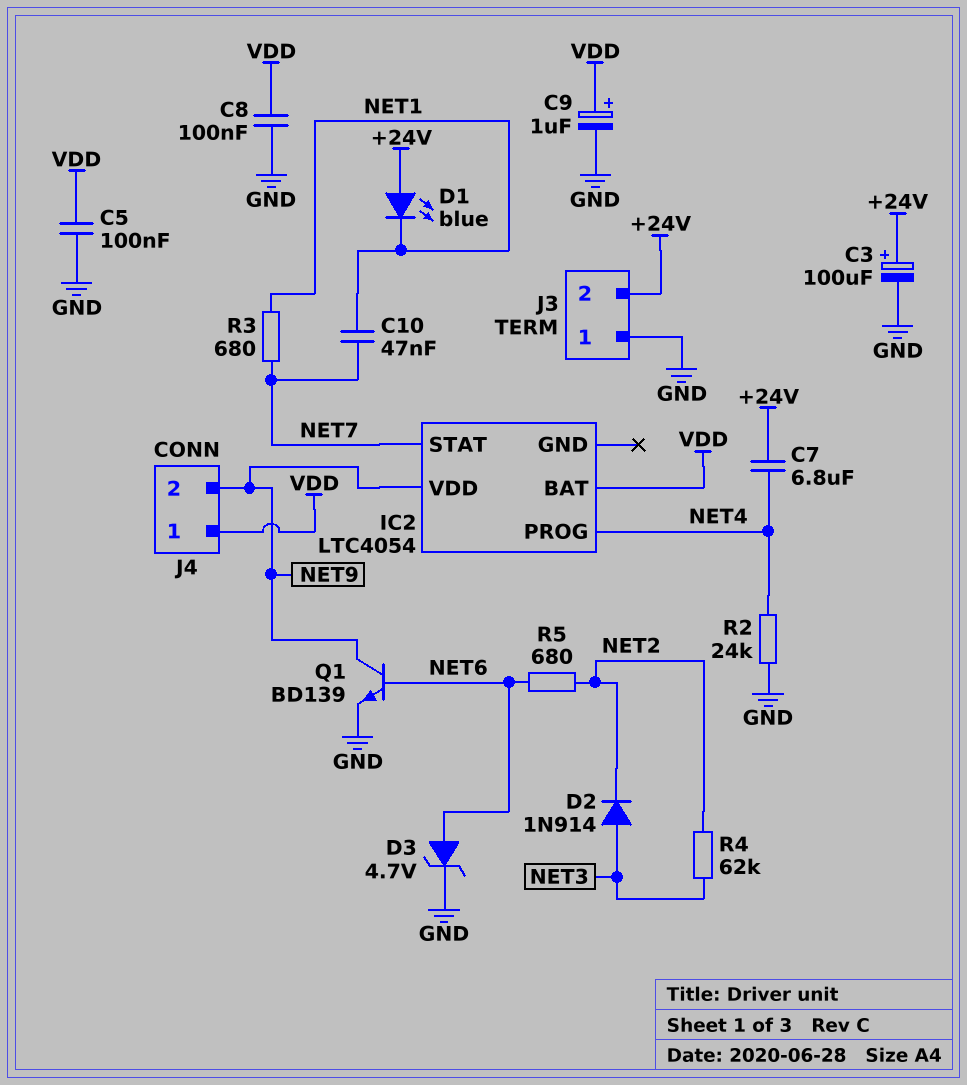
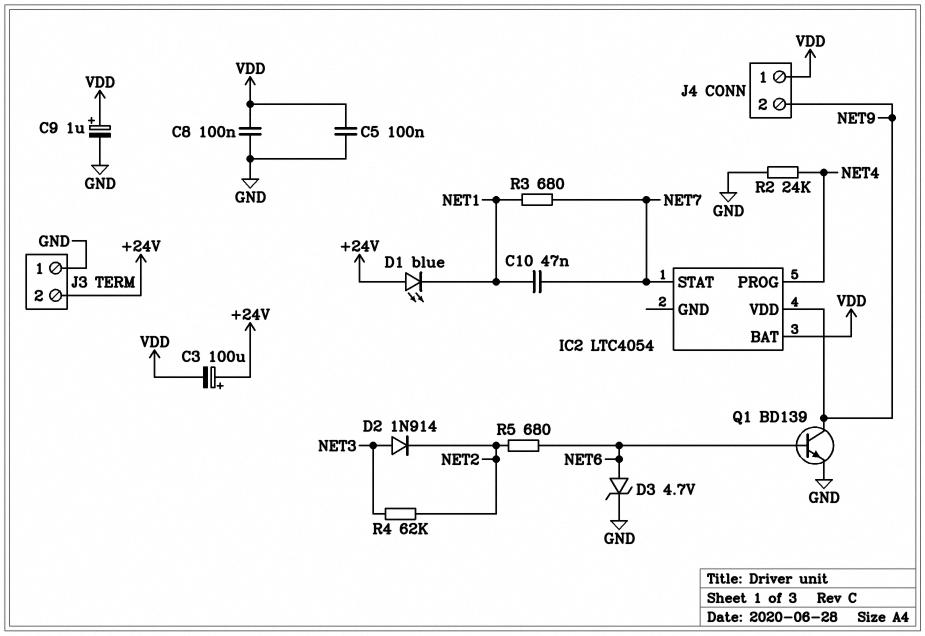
C3: 100uF (plus +24V, minus GND) -> 100uF (plus +24V, minus VDD)
C7: 6.8uF (+24V, NET4) -> none

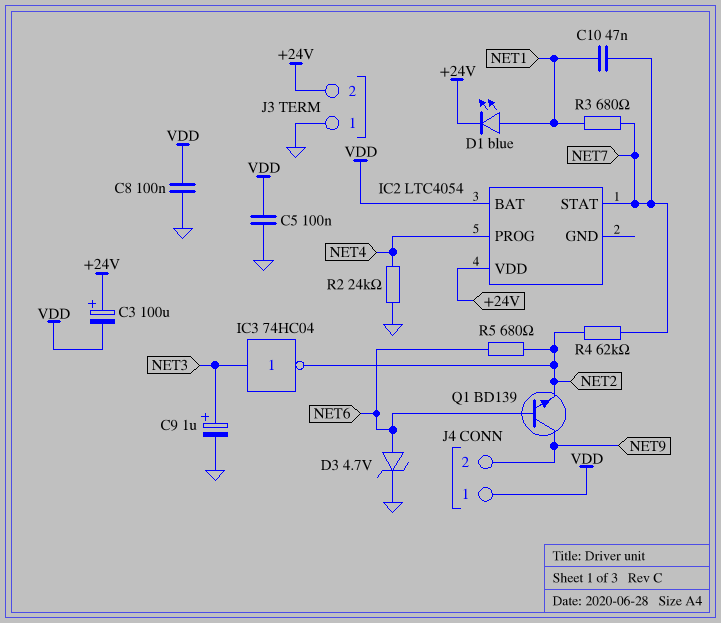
C9: 1uF (plus VDD, minus GND) -> 1uF (plus NET3, minus GND)
D1: LED blue (A +24V, K NET1) -> LED blue (A NET1, K +24V)
D2: diode 1N914 (A NET3, K NET2) -> none
IC2 pin VDD: NET9 -> +24V
IC3: none -> NOT 74HC04 (in NET3, out NET2)
Q1: NPN BD139 (B NET6, C NET9, E GND) -> NPN BD139 (B NET6, C NET9, E NET2)
R4: 62k (NET2, NET3) -> 62k (NET2, NET7)

